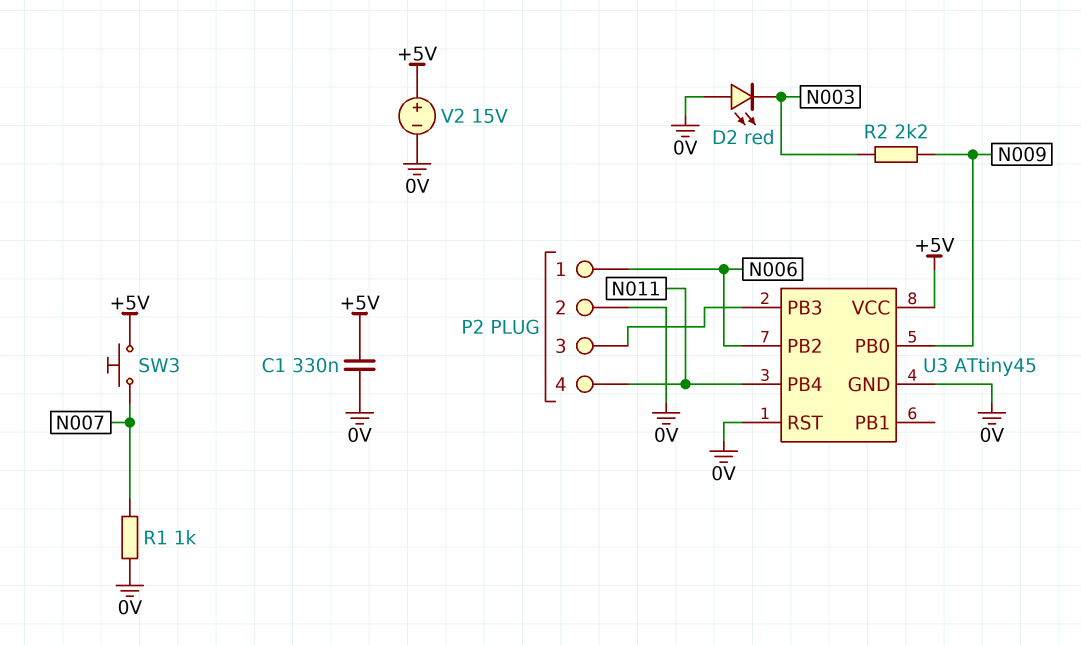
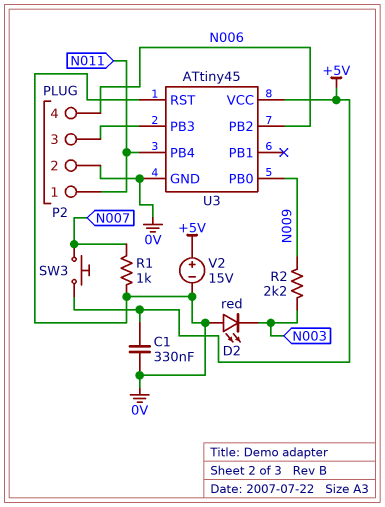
P2 pin 1: N006 -> N011
P2 pin 4: N011 -> N006

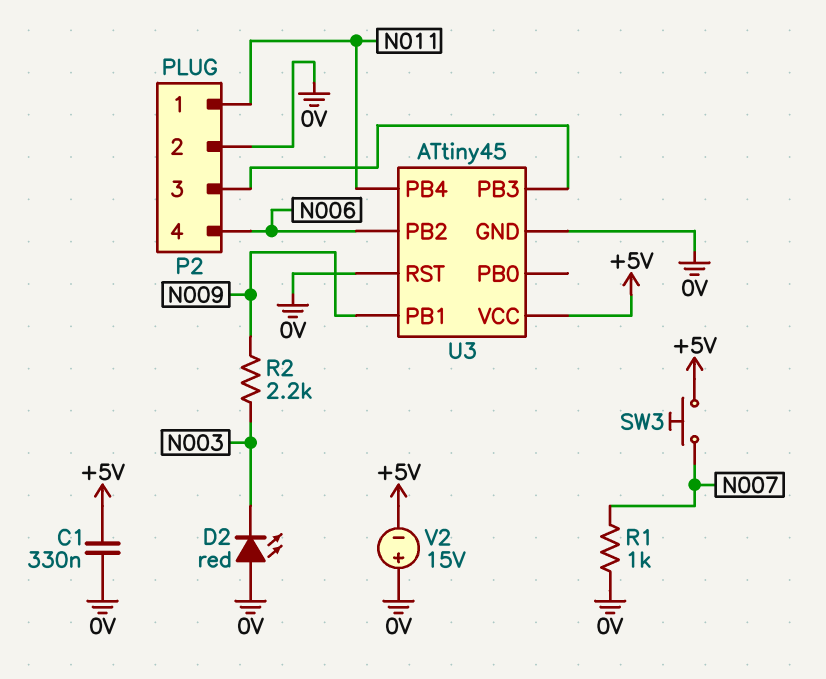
U3 pin PB0: N009 -> none
U3 pin PB1: none -> N009
V2: 15V (plus +5V, minus 0V) -> 15V (plus 0V, minus +5V)

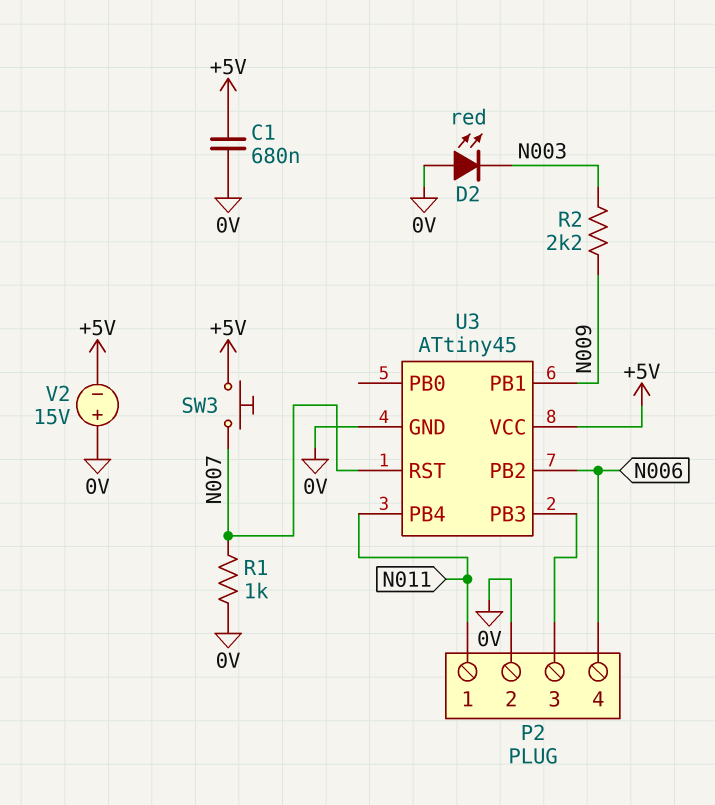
C1: 330nF (+5V, 0V) -> 680nF (+5V, 0V)
U3 pin RST: 0V -> N007

